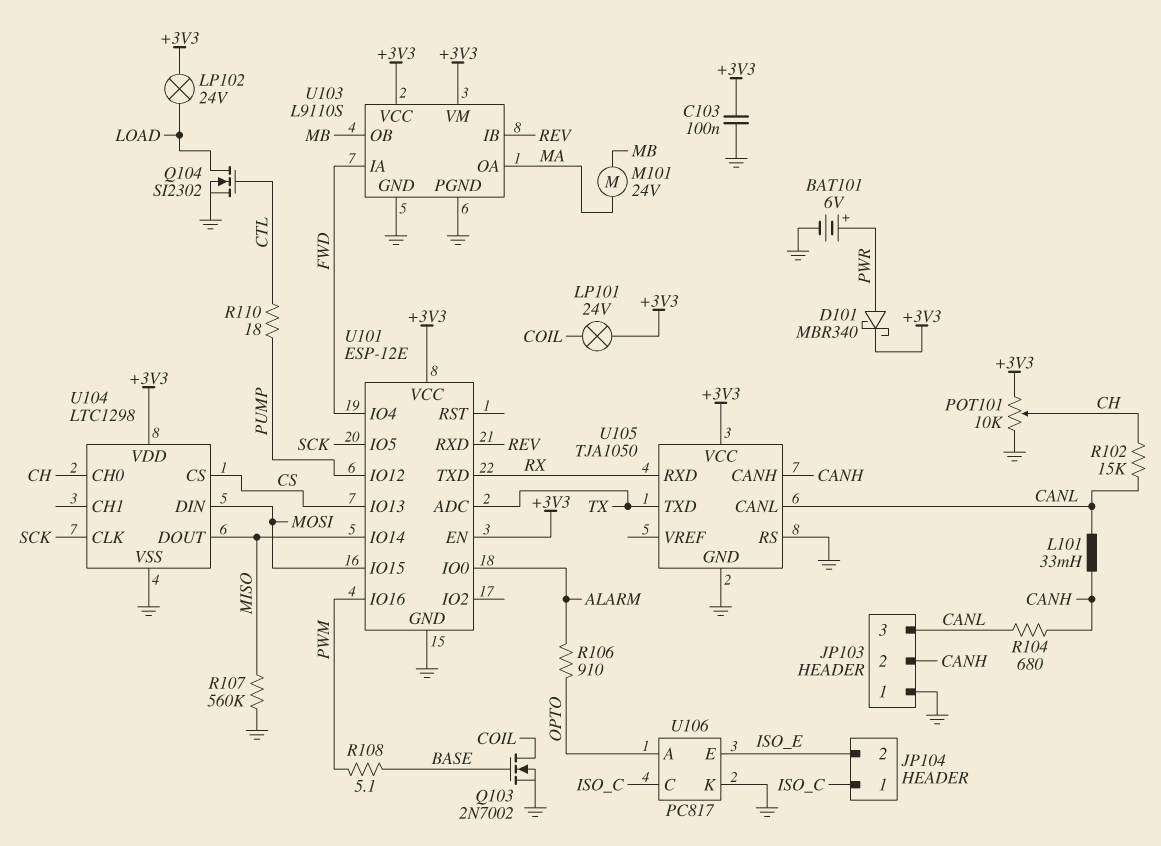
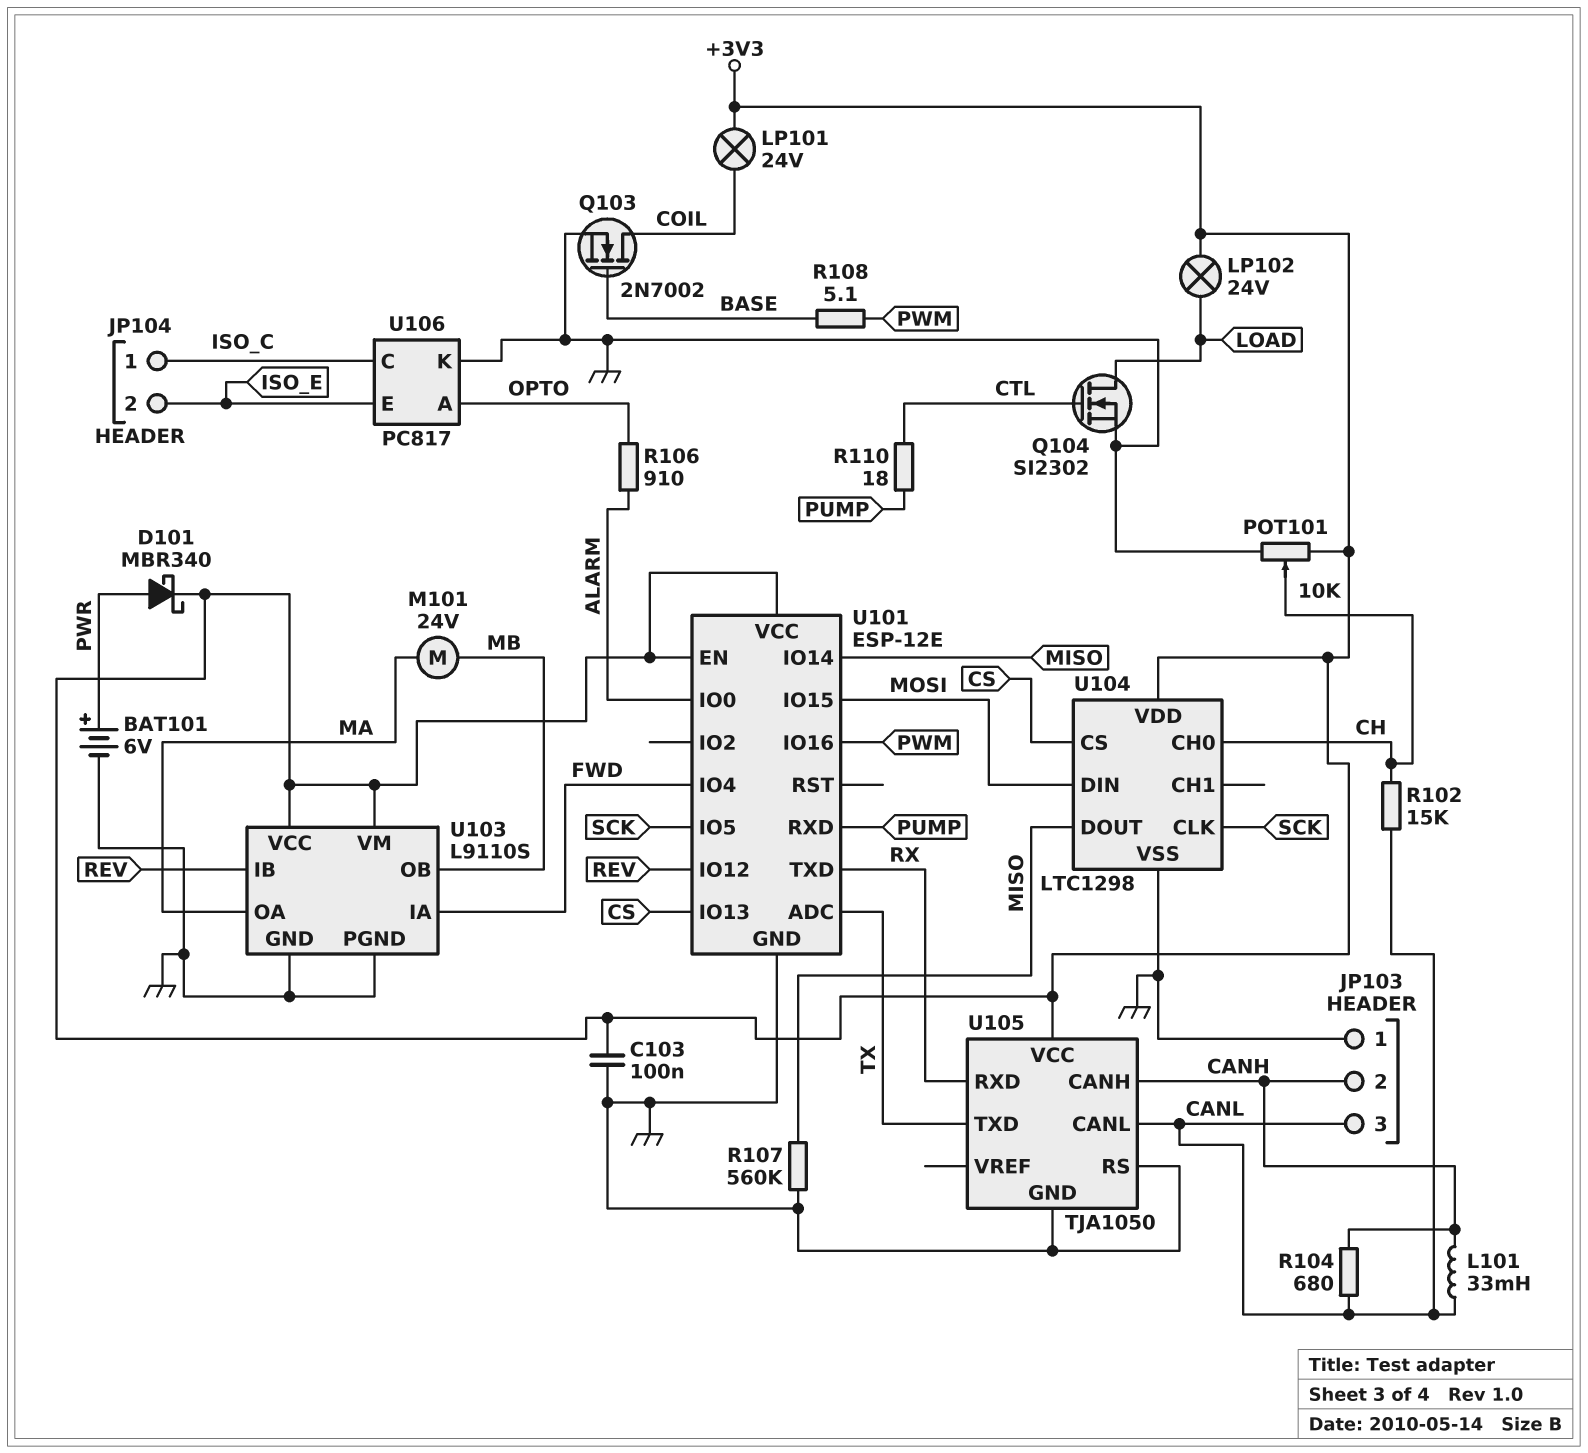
U101 pin IO12: PUMP -> REV
U101 pin RXD: REV -> PUMP

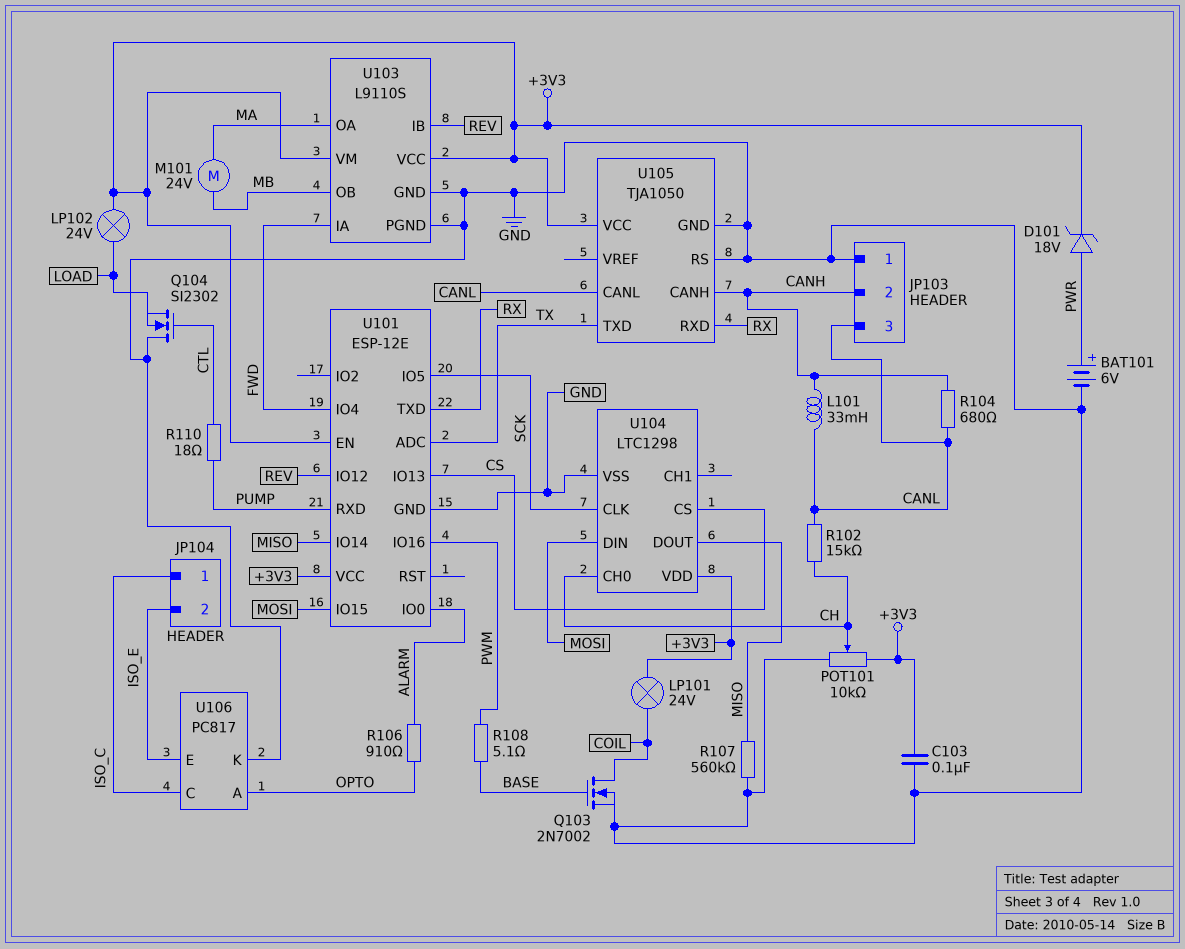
D101: schottky MBR340 (A PWR, K +3V3) -> zener 18V (A PWR, K +3V3)
Q104: NMOS SI2302 (G CTL, D LOAD, S GND) -> NMOS SI2302 (G CTL, D GND, S LOAD)

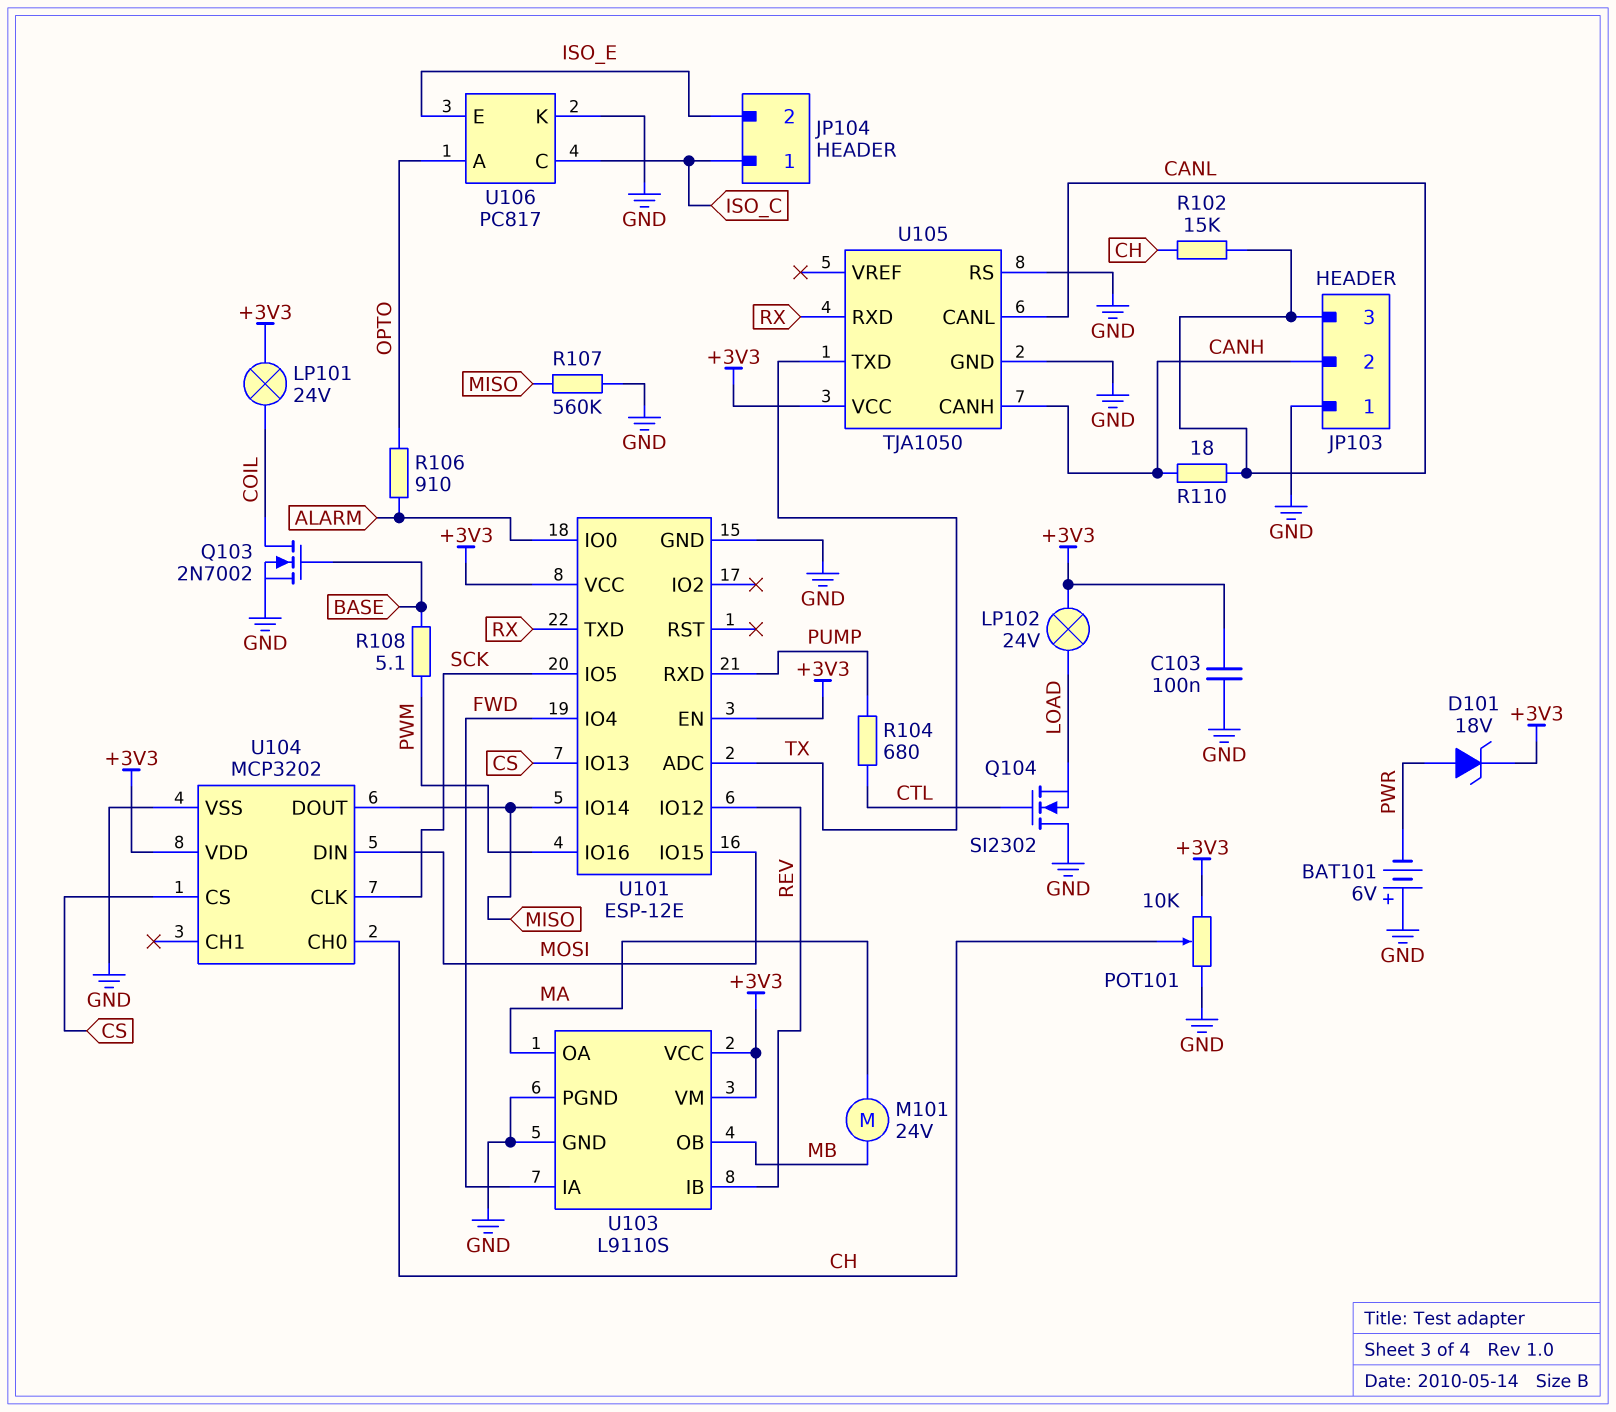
BAT101: 6V (plus PWR, minus GND) -> 6V (plus GND, minus PWR)
L101: 33mH (CANH, CANL) -> none
R104: 680 (CANH, CANL) -> 680 (CTL, PUMP)
R110: 18 (CTL, PUMP) -> 18 (CANH, CANL)
U104: LTC1298 -> MCP3202

